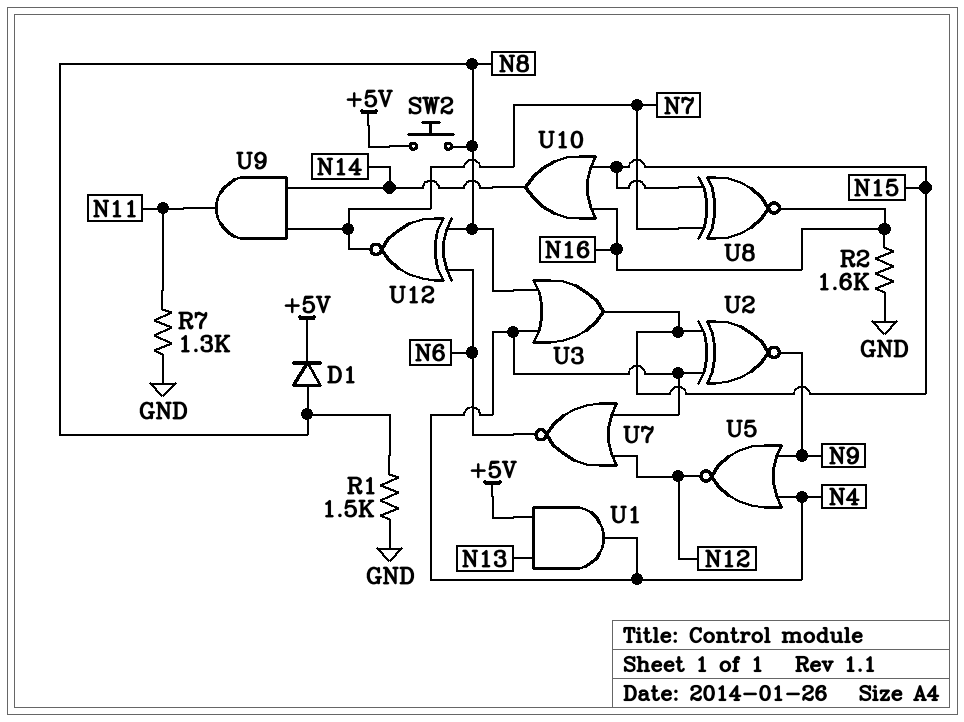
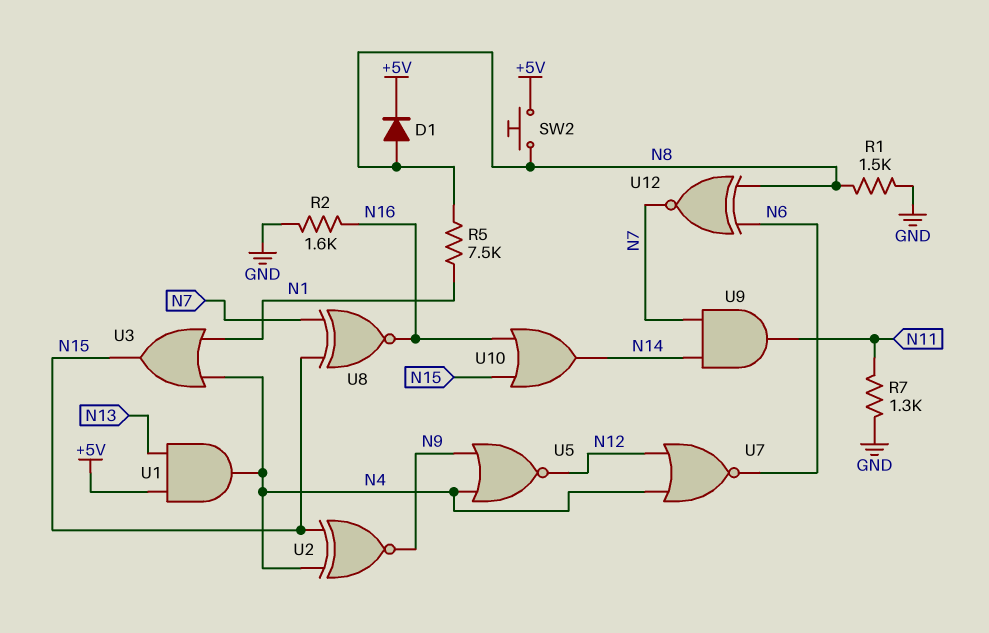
R5: none -> 7.5k (N1, N8)
U3: OR (in N4, in N8, out N15) -> OR (in N1, in N4, out N15)

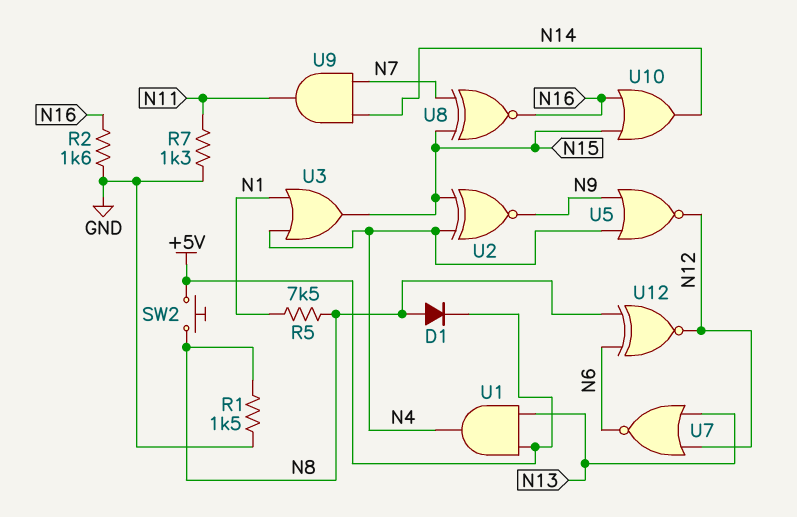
U7: NOR (in N4, in N12, out N6) -> NOR (in N12, in N13, out N6)
U12: XNOR (in N6, in N8, out N7) -> XNOR (in N6, in N8, out N12)

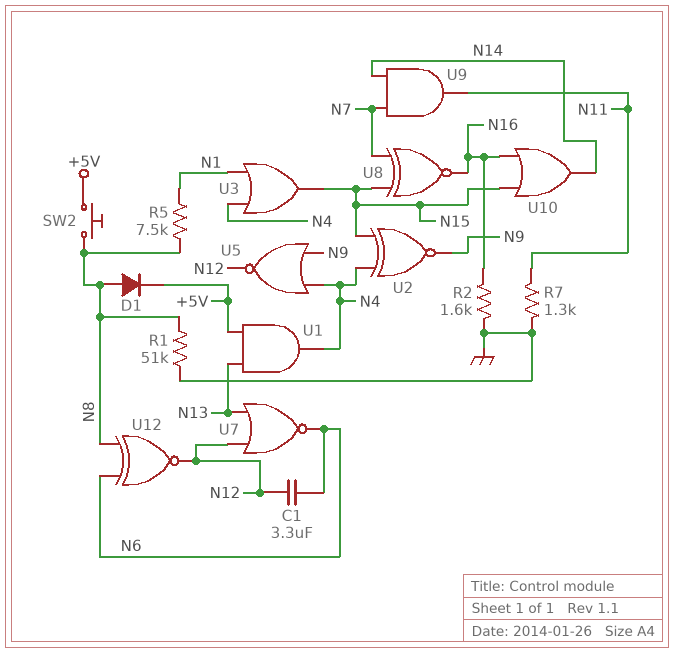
C1: none -> 3.3uF (N6, N12)
R1: 1.5k (GND, N8) -> 51k (GND, N8)

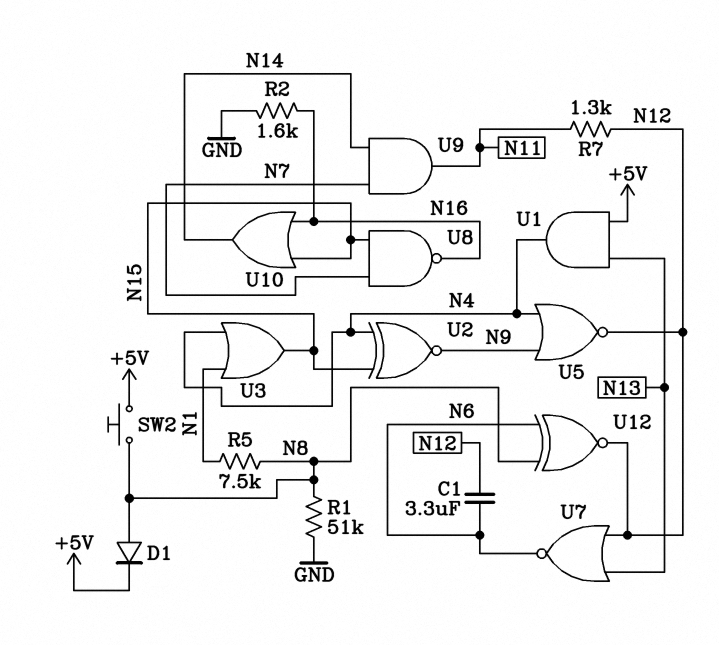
R7: 1.3k (GND, N11) -> 1.3k (N11, N12)
U8: XNOR (in N7, in N15, out N16) -> NAND (in N7, in N15, out N16)

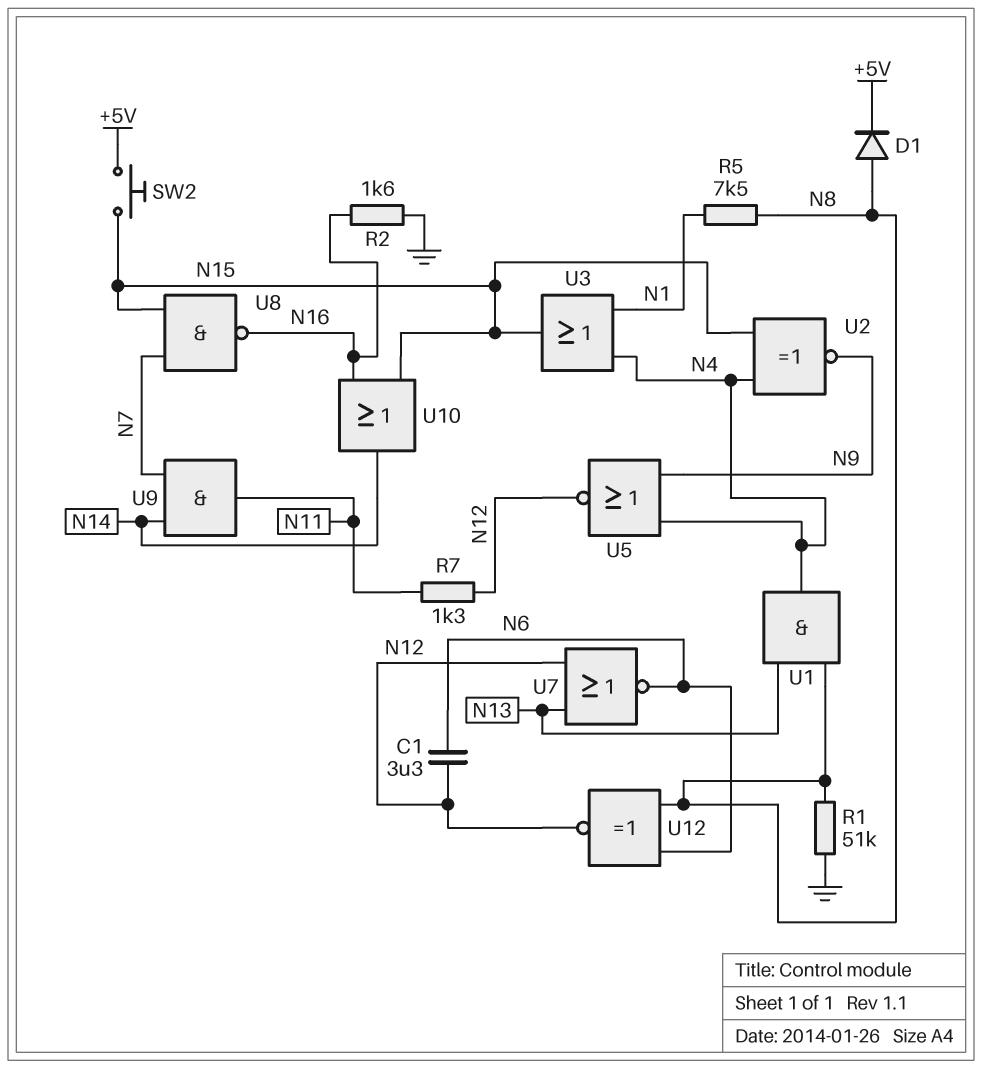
SW2: button (+5V, N8) -> button (+5V, N15)
U1: AND (in +5V, in N13, out N4) -> AND (in N8, in N13, out N4)

